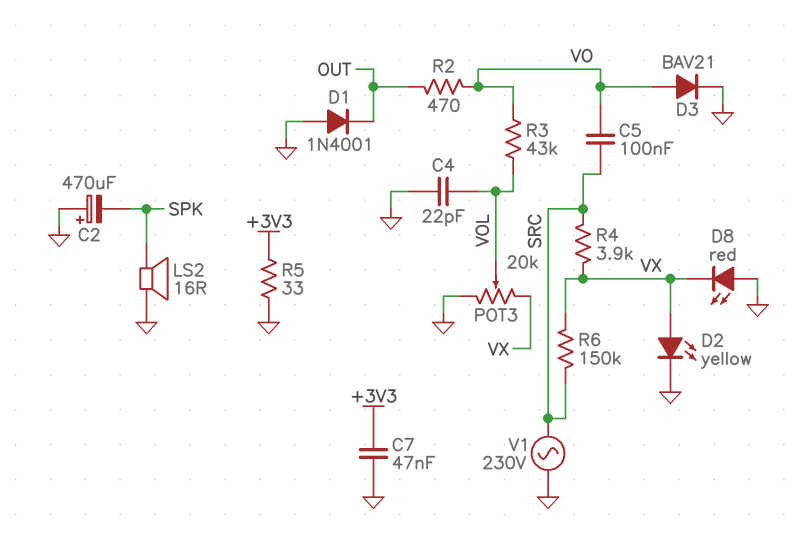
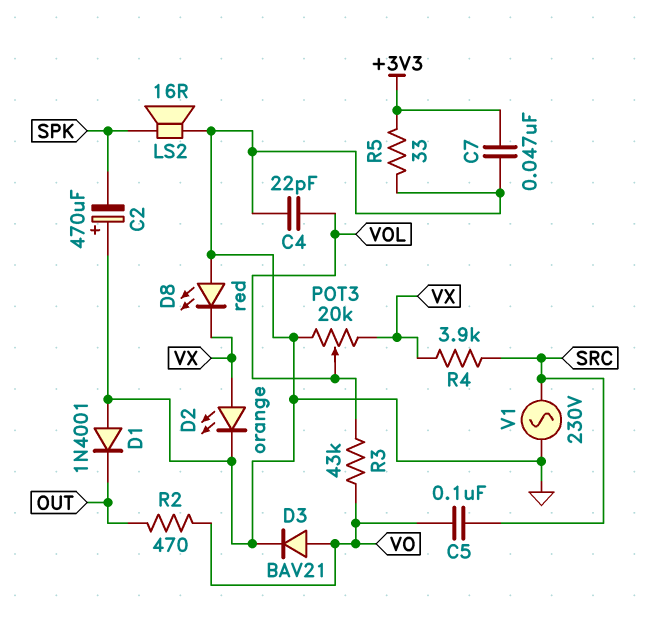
D2: LED yellow (A VX, K GND) -> LED orange (A VX, K GND)
R6: 150k (SRC, VX) -> none

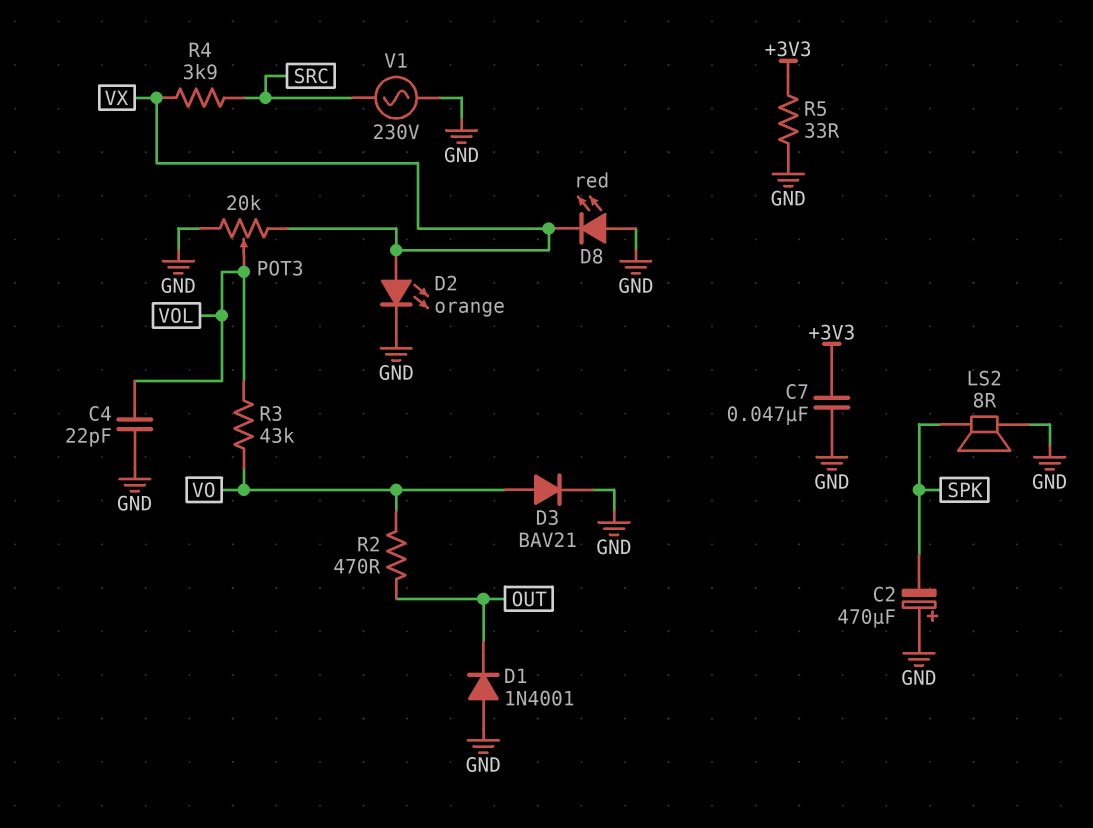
C5: 100nF (SRC, VO) -> none
LS2: speaker 16R (GND, SPK) -> speaker 8R (GND, SPK)

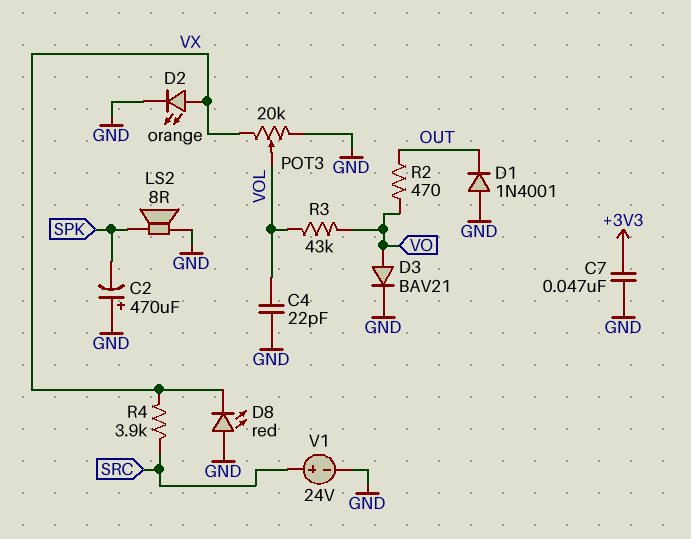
R5: 33 (+3V3, GND) -> none
V1: AC 230V (GND, SRC) -> 24V (plus SRC, minus GND)

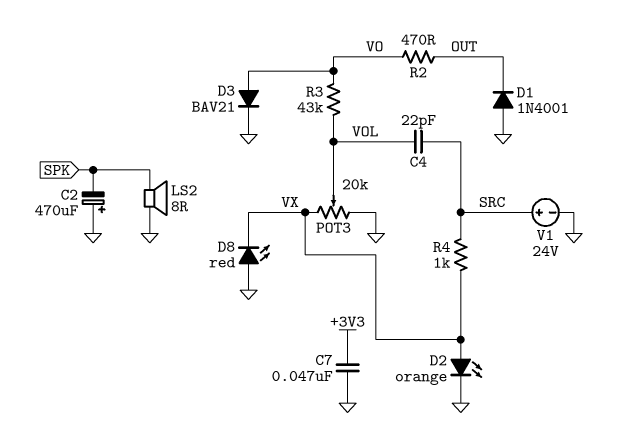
C4: 22pF (GND, VOL) -> 22pF (SRC, VOL)
R4: 3.9k (SRC, VX) -> 1k (SRC, VX)

